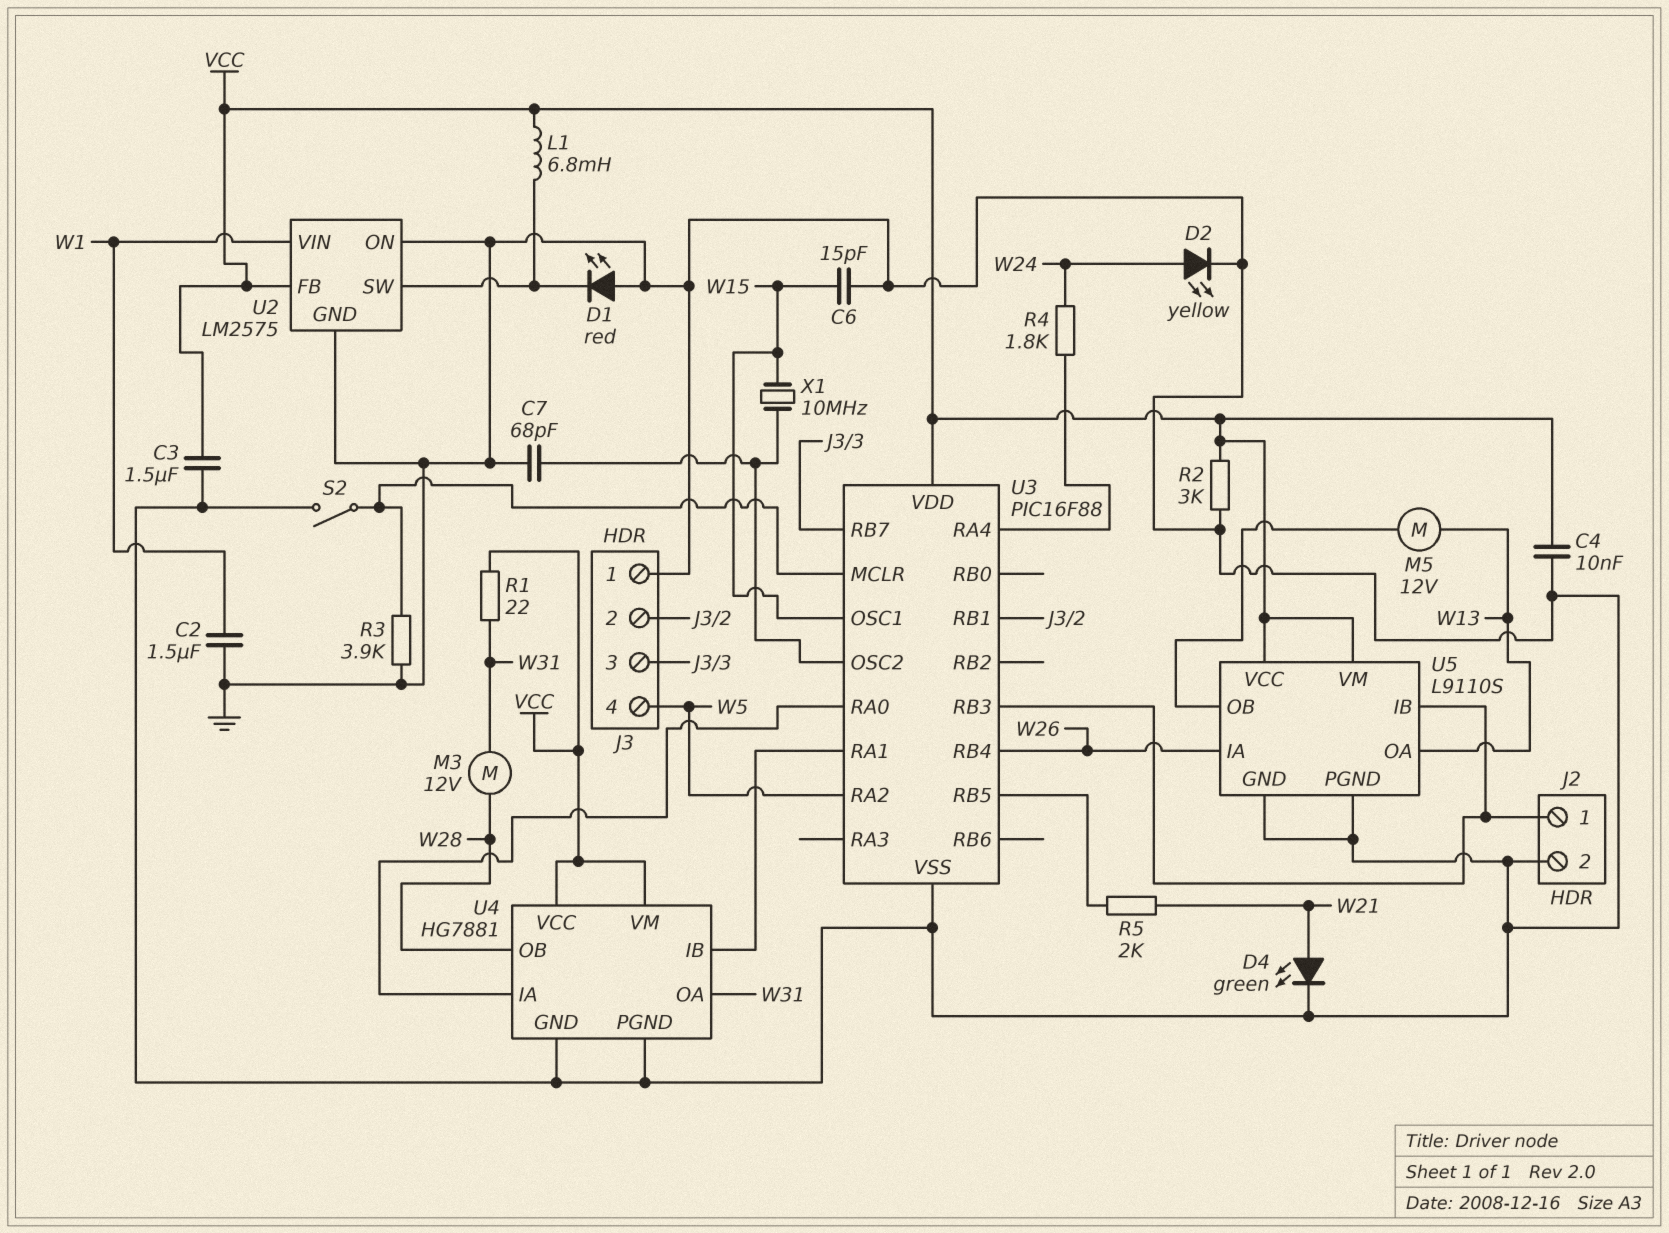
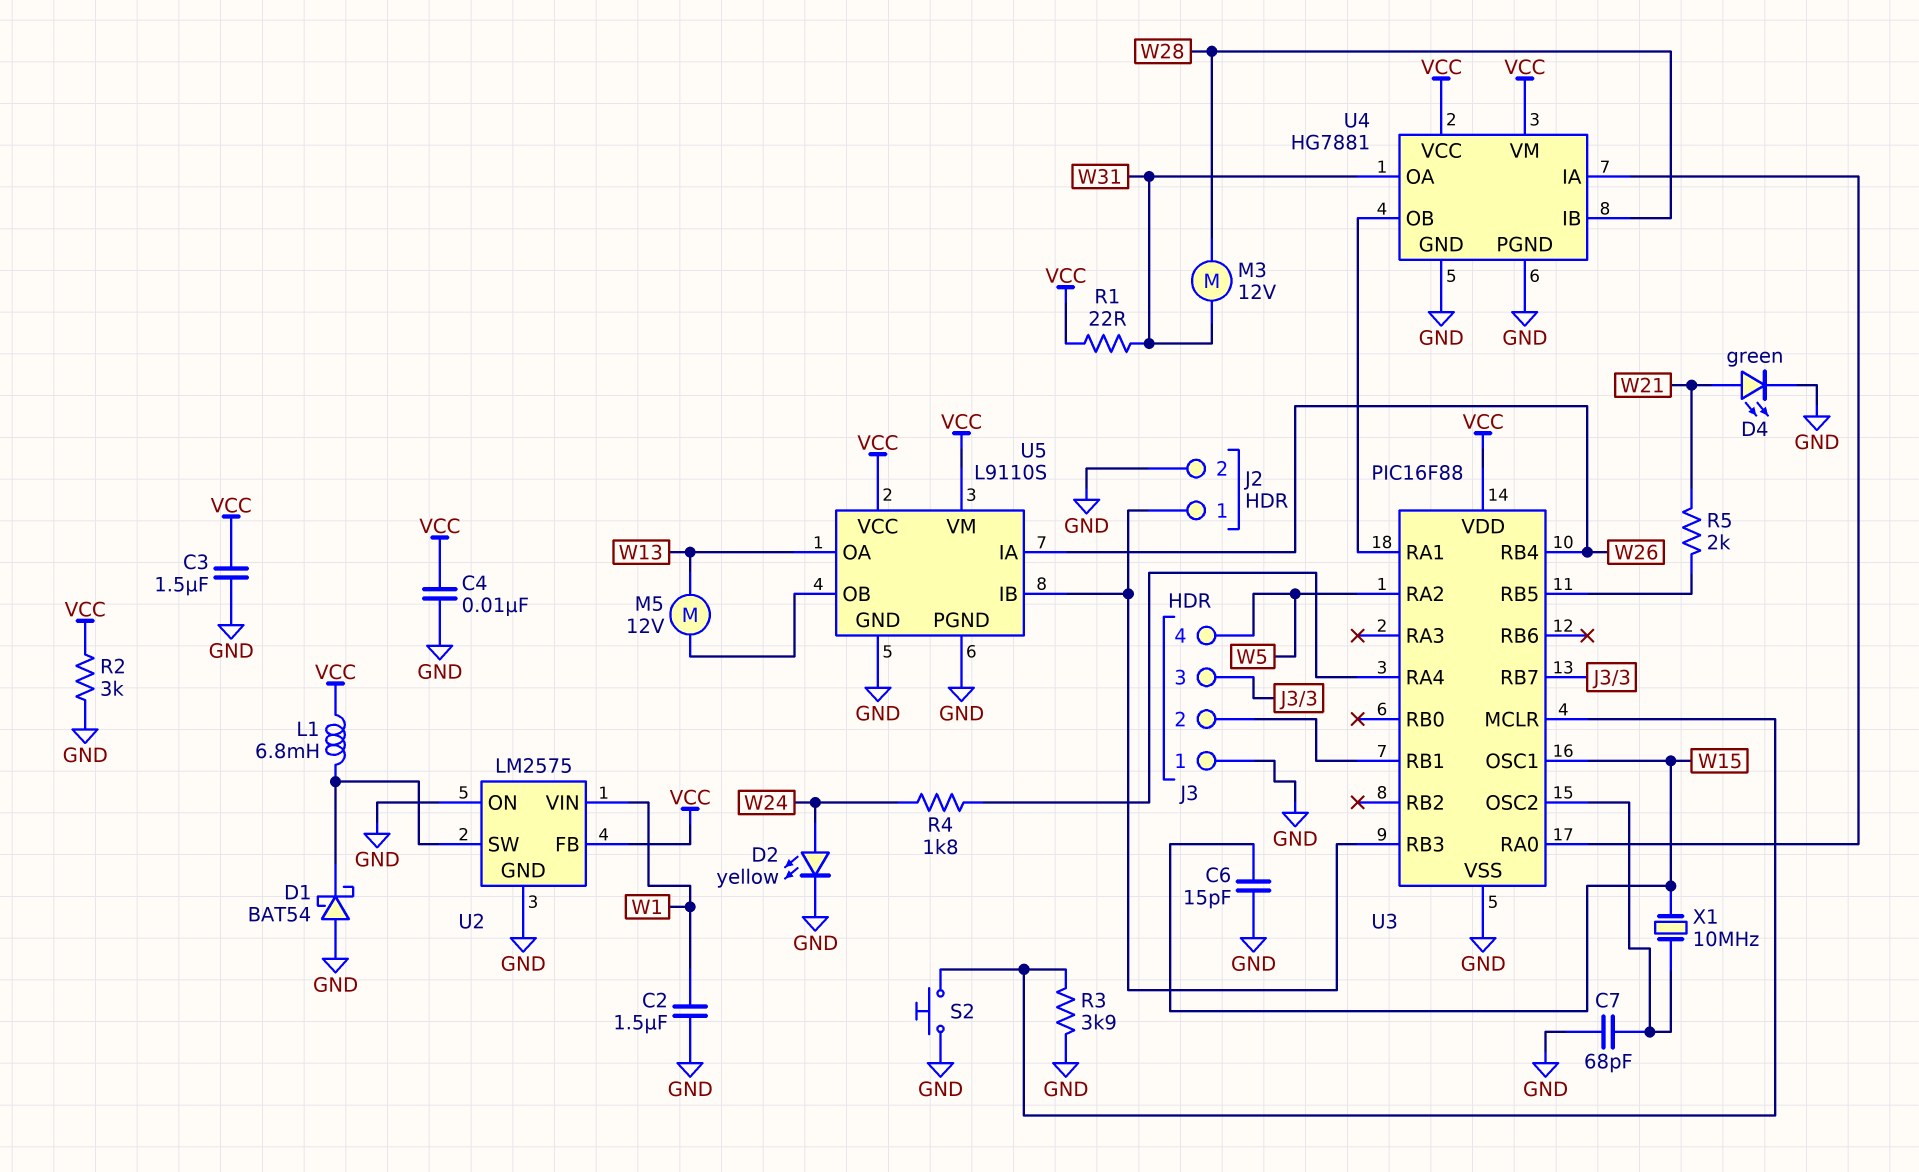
D1: LED red (A GND, K U2/SW) -> schottky BAT54 (A GND, K U2/SW)
S2: switch (GND, U3/MCLR) -> button (GND, U3/MCLR)
U4 pin IB: U3/RA1 -> W28
U4 pin OB: W28 -> U3/RA1

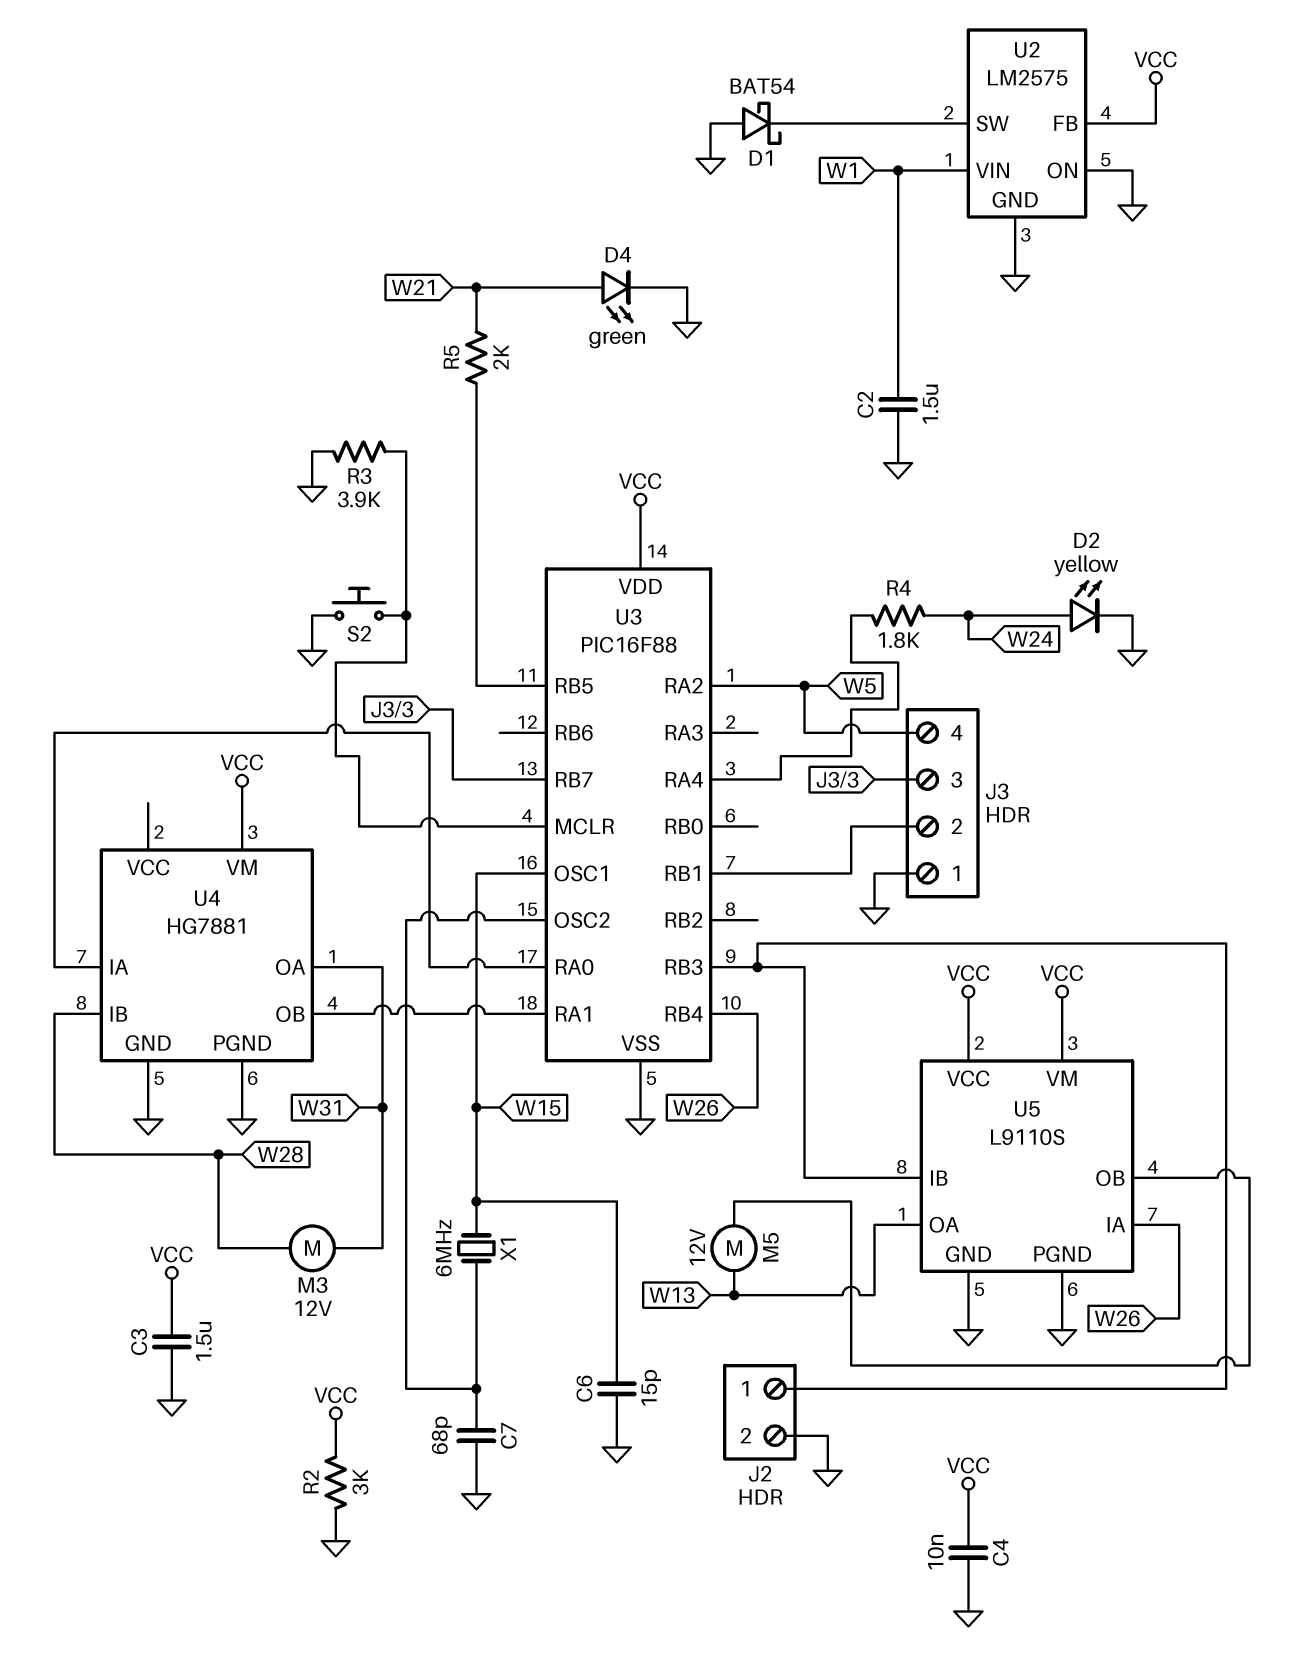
L1: 6.8mH (U2/SW, VCC) -> none
R1: 22 (VCC, W31) -> none
U4 pin VCC: VCC -> none
X1: 10MHz (U3/OSC2, W15) -> 6MHz (U3/OSC2, W15)

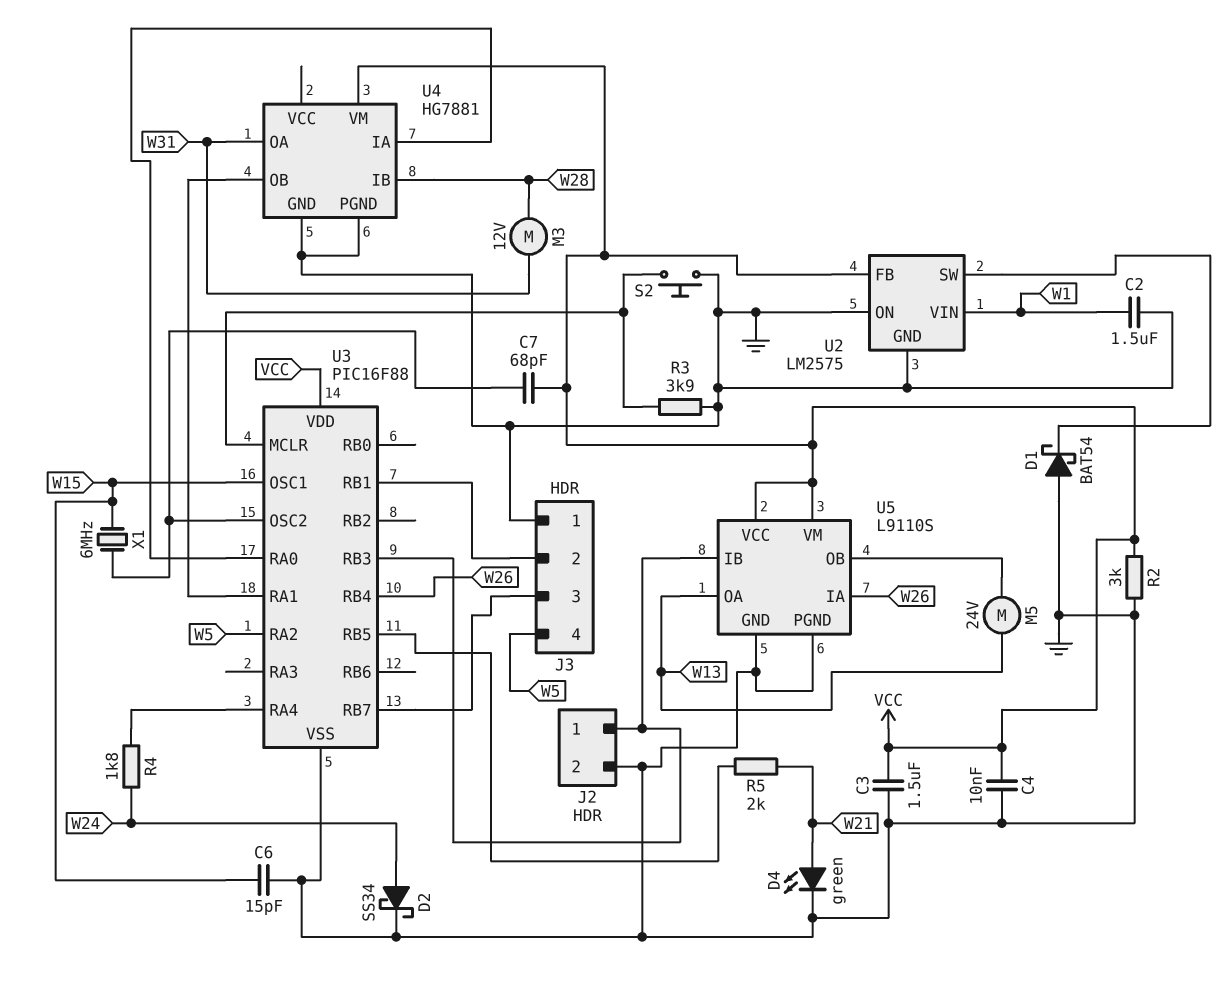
C7: 68pF (GND, U3/OSC2) -> 68pF (U3/OSC2, VCC)
D2: LED yellow (A W24, K GND) -> schottky SS34 (A W24, K GND)
M5: motor 12V (U5/OB, W13) -> motor 24V (U5/OB, W13)

